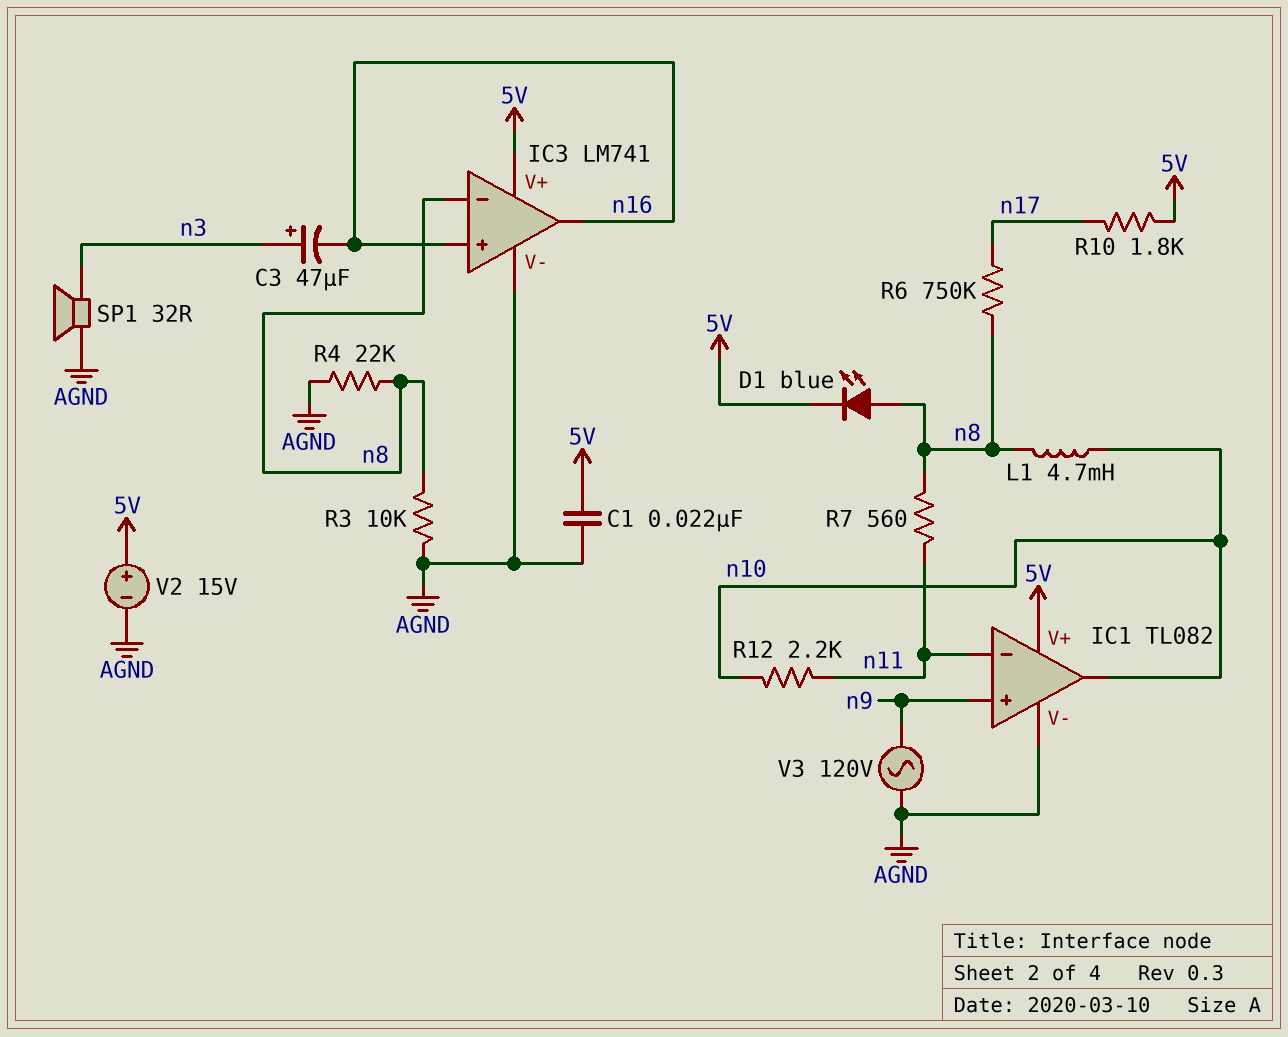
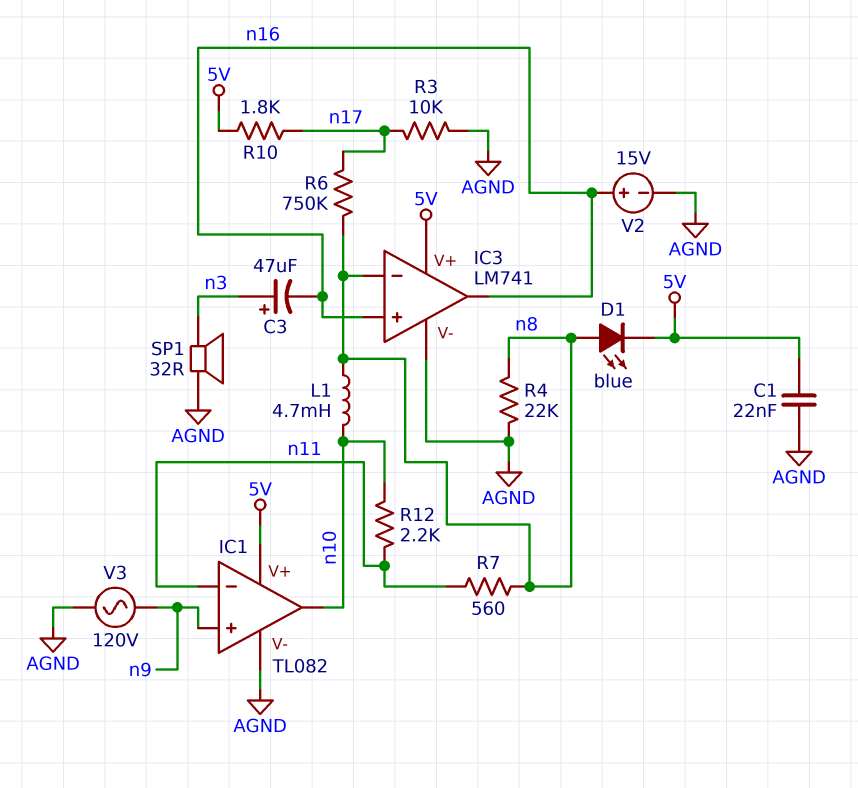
R3: 10k (AGND, n8) -> 10k (AGND, n17)
V2: 15V (plus 5V, minus AGND) -> 15V (plus n16, minus AGND)

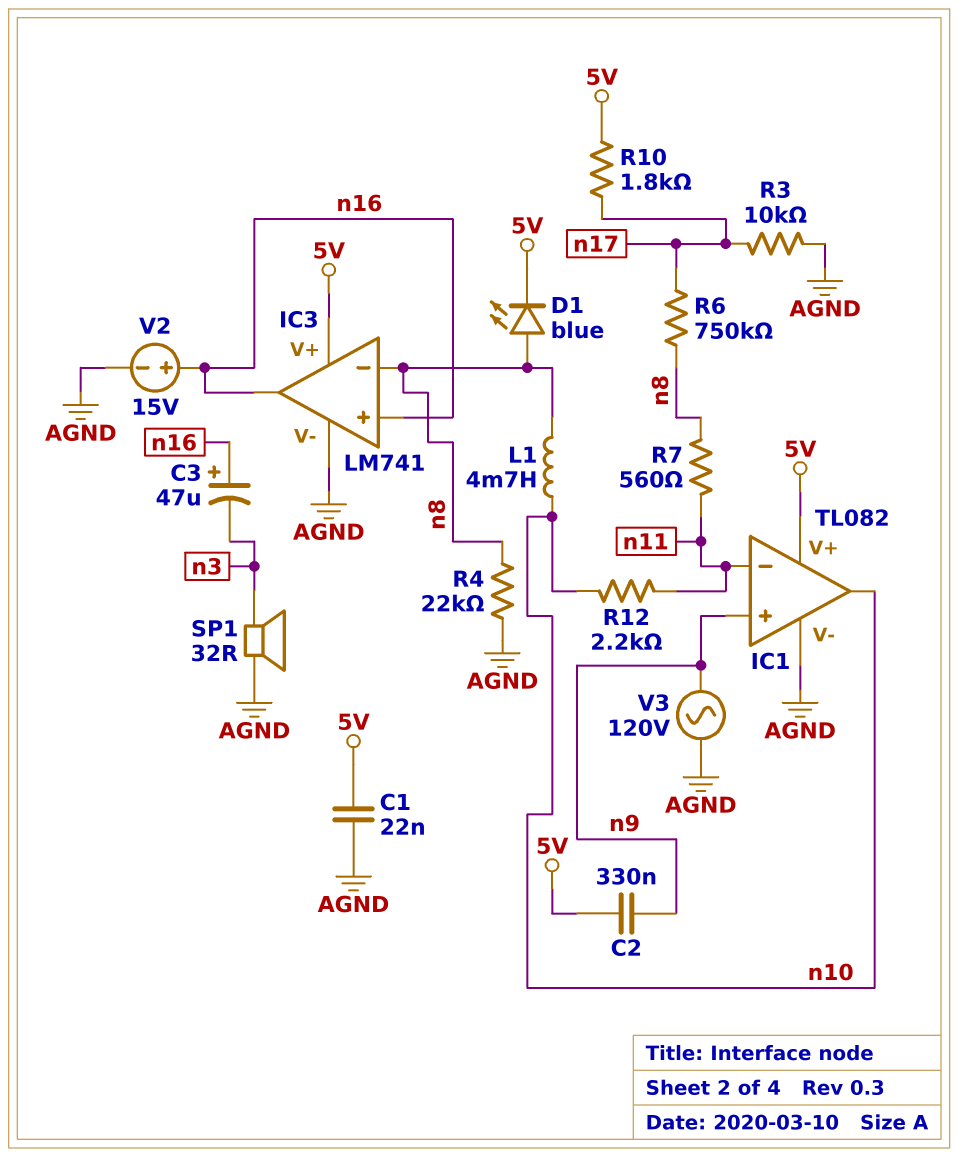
C2: none -> 330nF (5V, n9)
C3: 47uF (plus n3, minus n16) -> 47uF (plus n16, minus n3)

